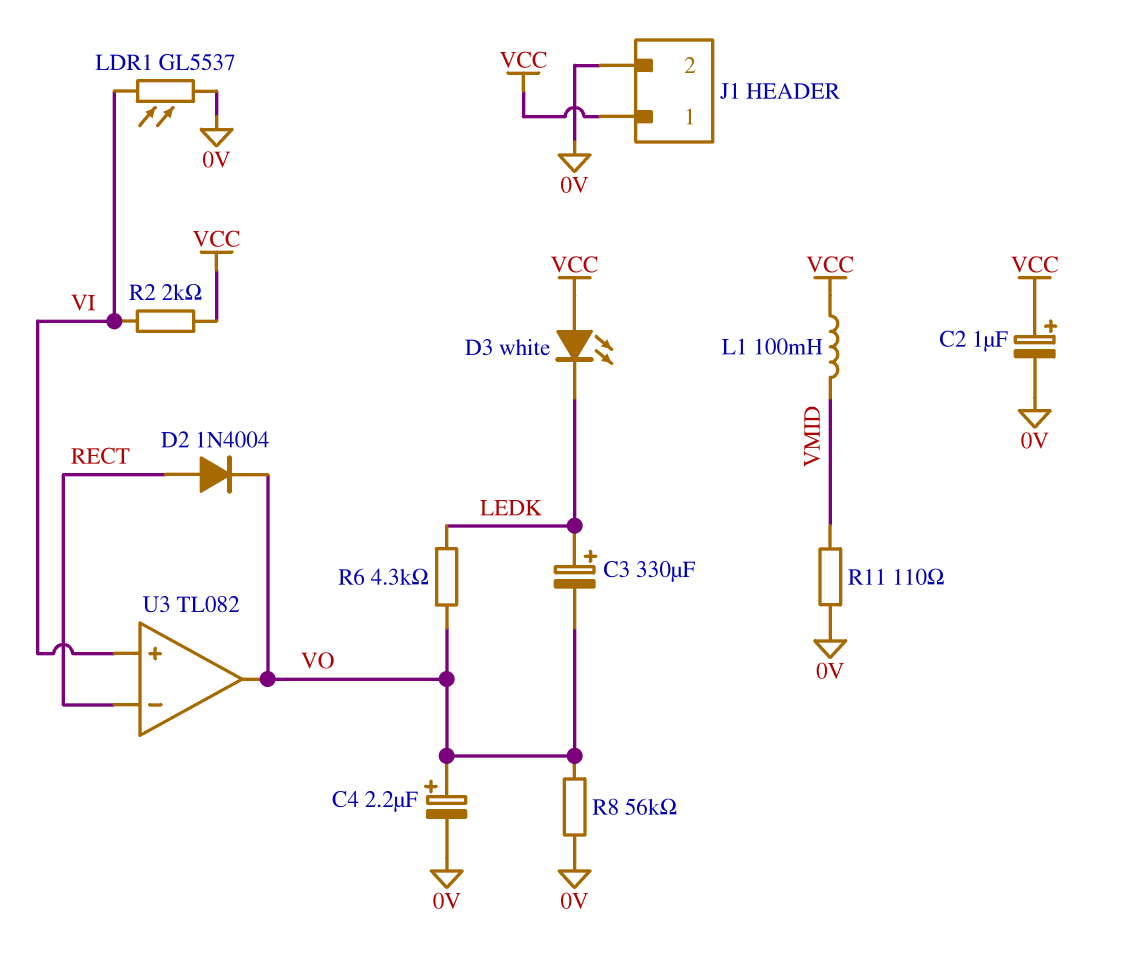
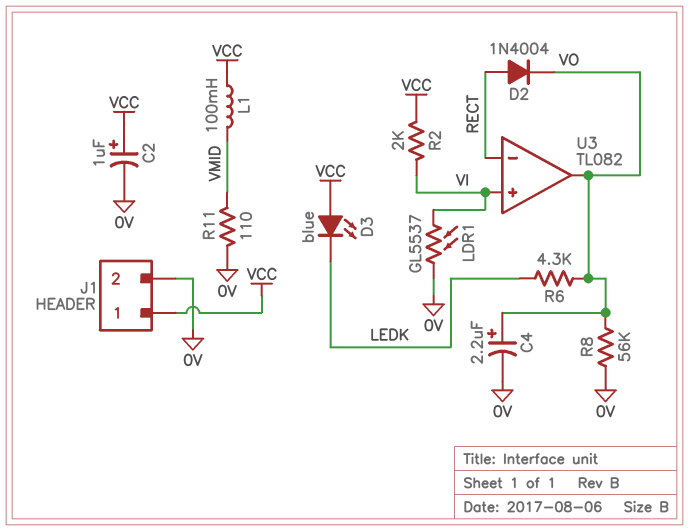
C3: 330uF (plus LEDK, minus VO) -> none
D3: LED white (A VCC, K LEDK) -> LED blue (A VCC, K LEDK)

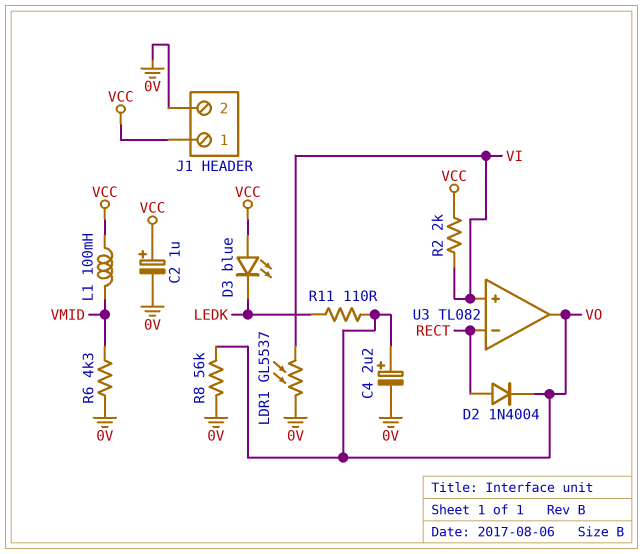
R6: 4.3k (LEDK, VO) -> 4.3k (0V, VMID)
R11: 110 (0V, VMID) -> 110 (LEDK, VO)

